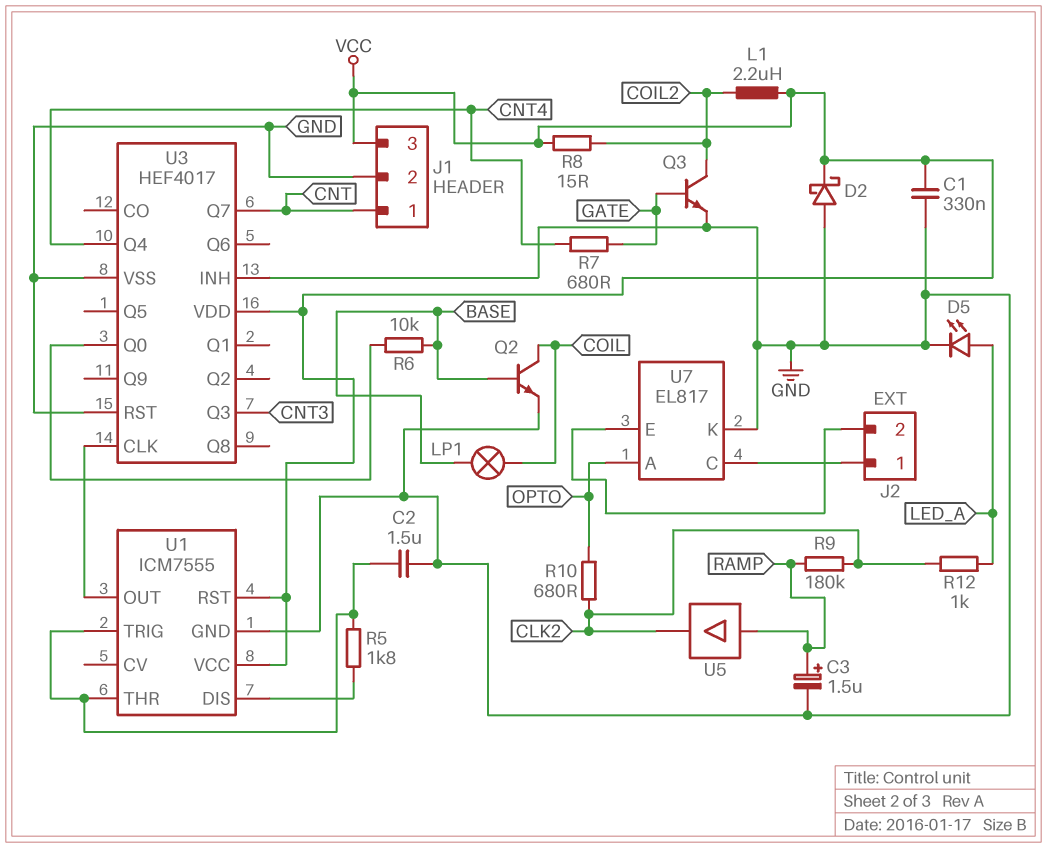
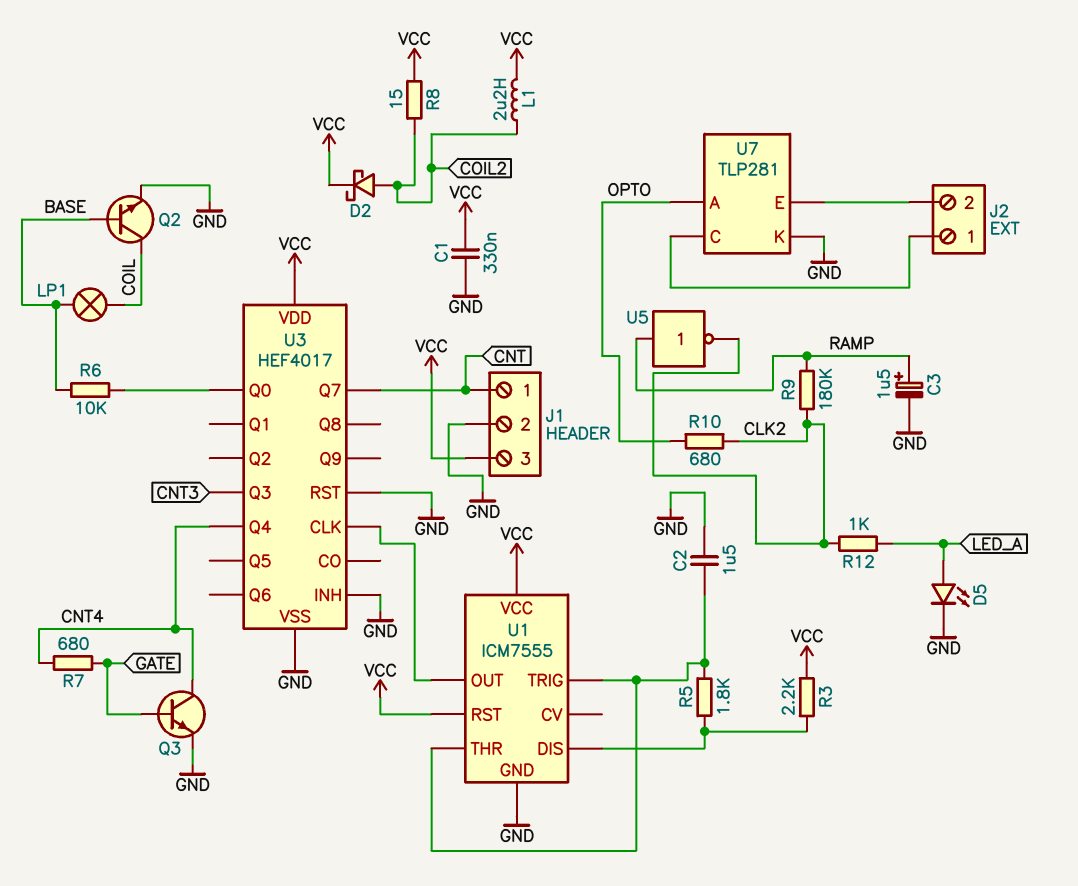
D2: schottky (A GND, K VCC) -> schottky (A COIL2, K VCC)
Q3: NPN (B GATE, C COIL2, E GND) -> NPN (B GATE, C CNT4, E GND)
R3: none -> 2.2k (U1/DIS, VCC)
U5: buffer (in RAMP, out CLK2) -> NOT (in RAMP, out CLK2)
U7: EL817 -> TLP281

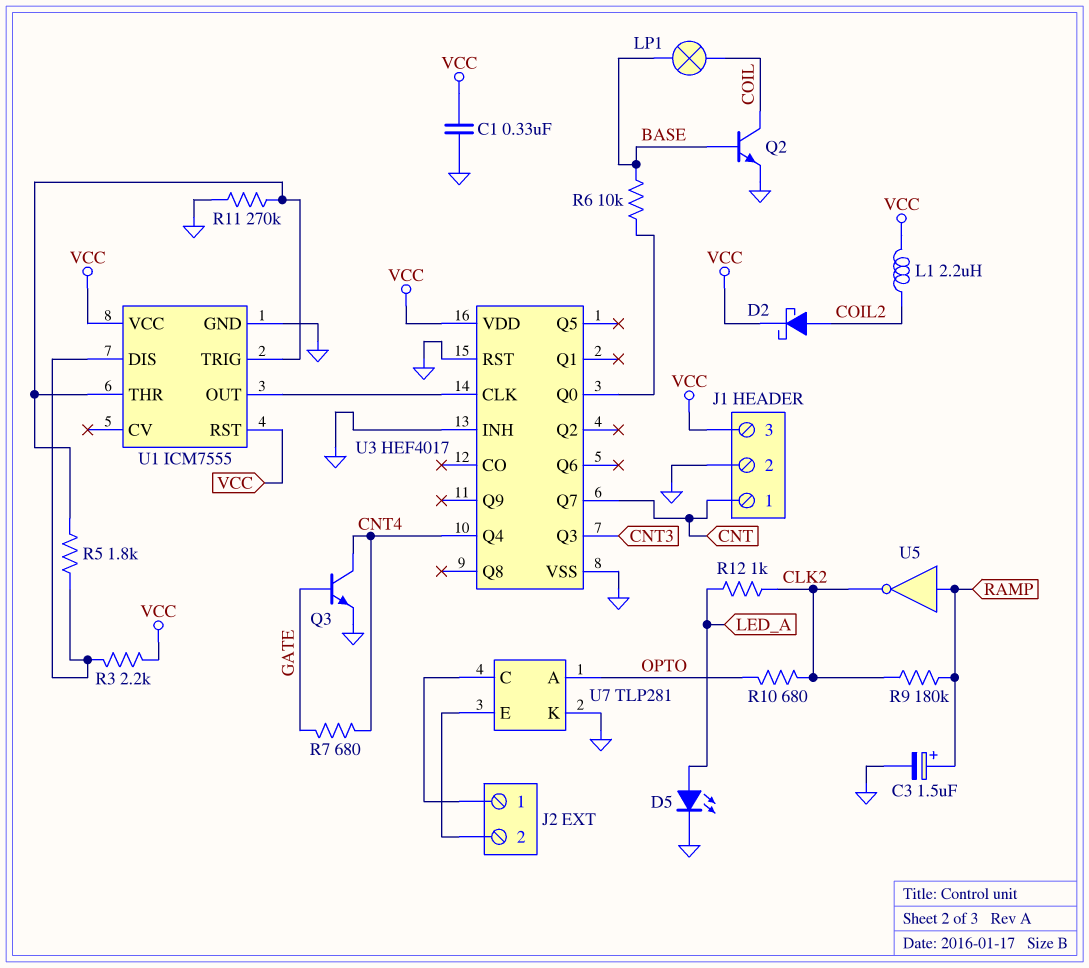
C2: 1.5uF (GND, U1/THR) -> none
R8: 15 (COIL2, VCC) -> none
R11: none -> 270k (GND, U1/THR)

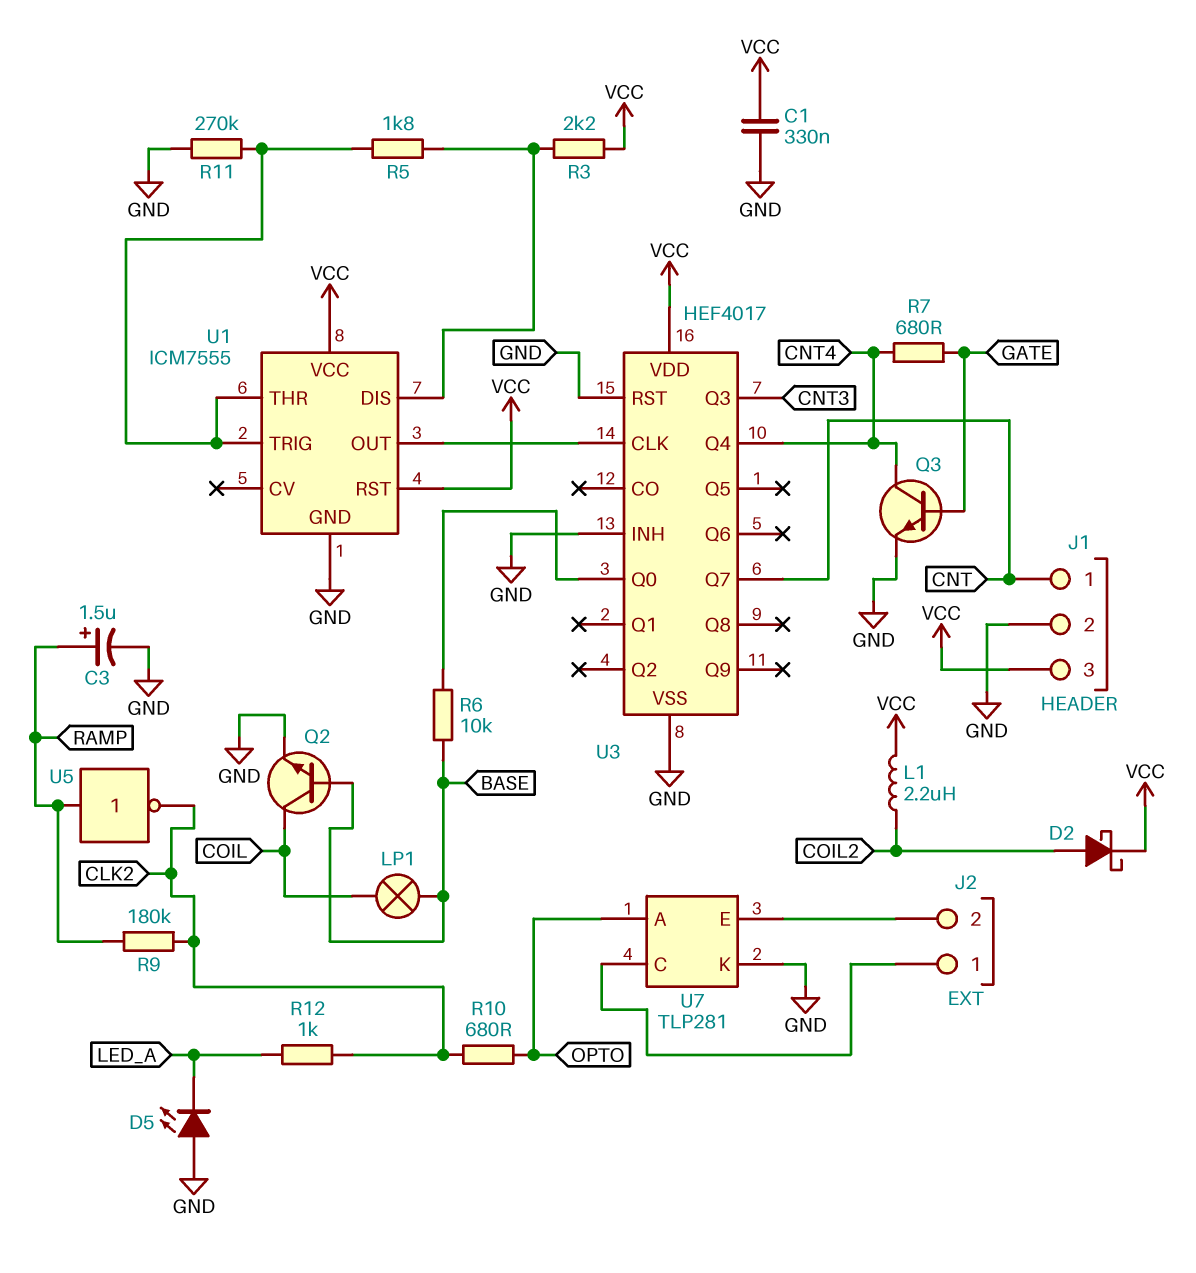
D5: LED (A LED_A, K GND) -> LED (A GND, K LED_A)

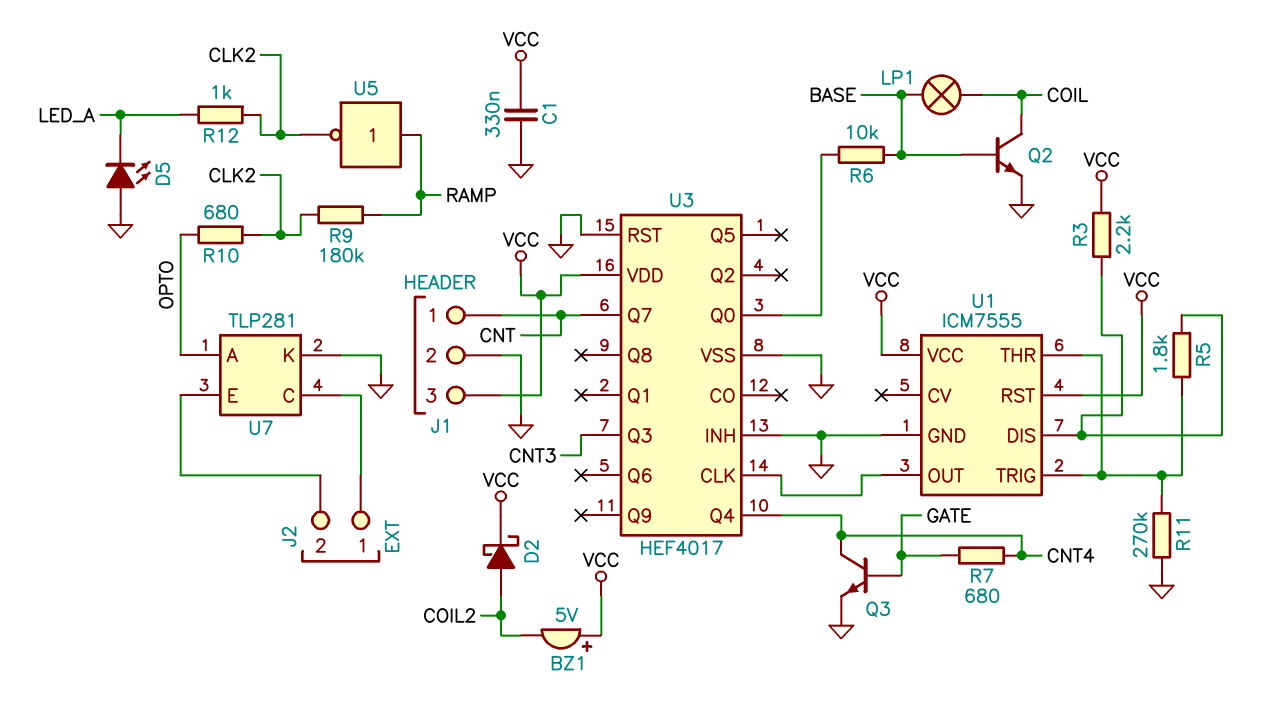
BZ1: none -> buzzer 5V (plus VCC, minus COIL2)
C3: 1.5uF (plus RAMP, minus GND) -> none
L1: 2.2uH (COIL2, VCC) -> none

